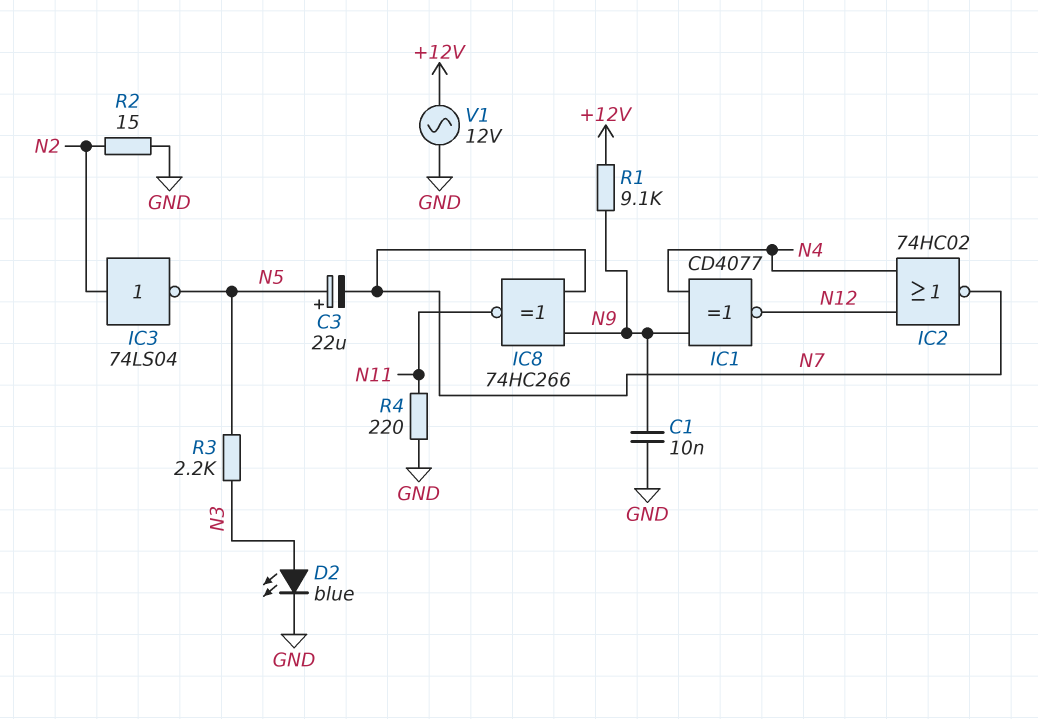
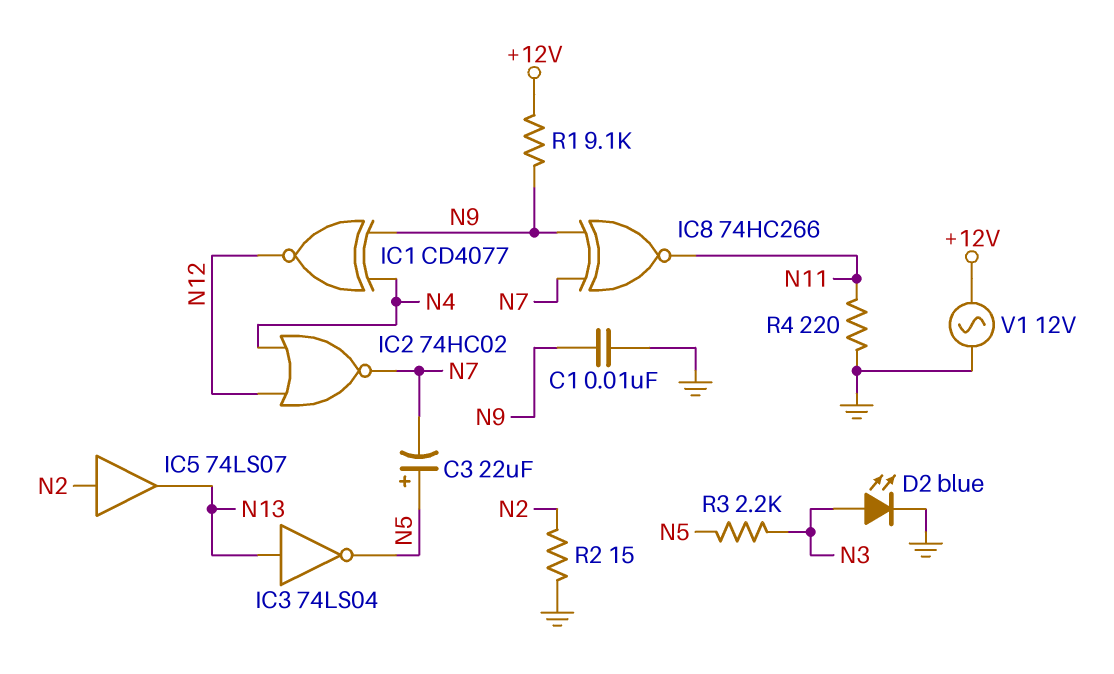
IC3: NOT 74LS04 (in N2, out N5) -> NOT 74LS04 (in N13, out N5)
IC5: none -> buffer 74LS07 (in N2, out N13)

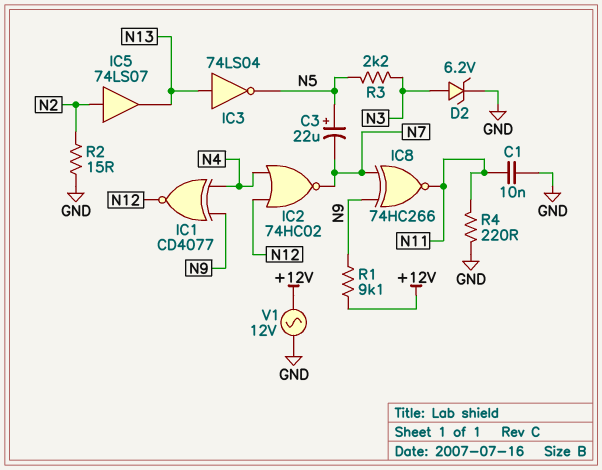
C1: 10nF (GND, N9) -> 10nF (GND, N11)
D2: LED blue (A N3, K GND) -> zener 6.2V (A N3, K GND)

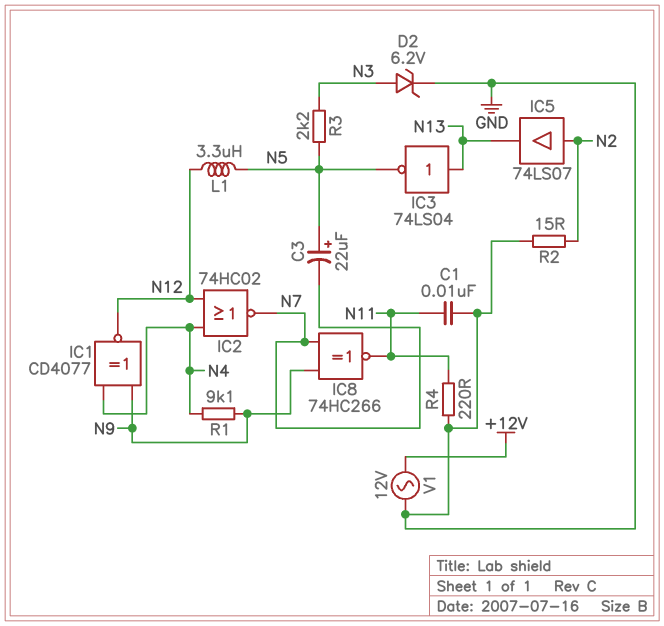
L1: none -> 3.3uH (N5, N12)
R1: 9.1k (+12V, N9) -> 9.1k (N4, N9)

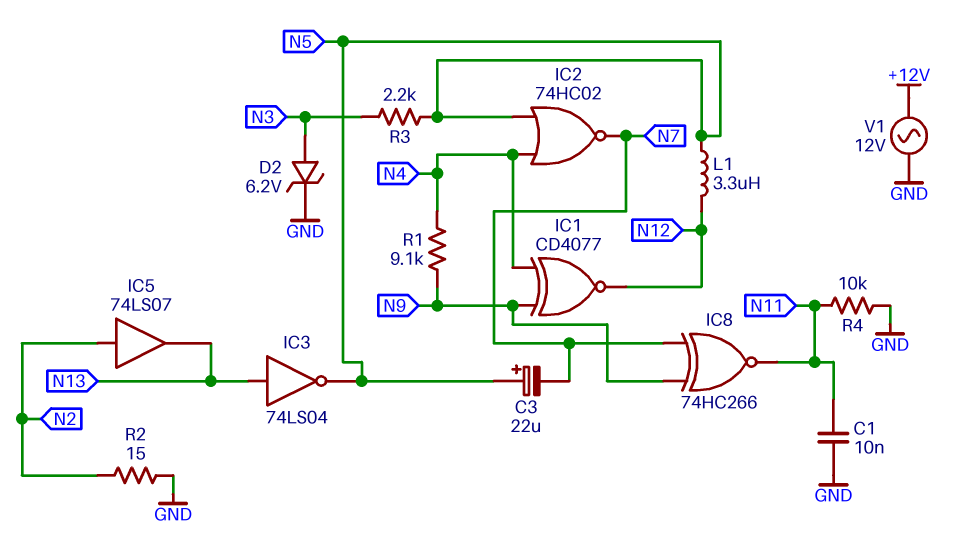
IC2: NOR 74HC02 (in N4, in N12, out N7) -> NOR 74HC02 (in N4, in N5, out N7)
R4: 220 (GND, N11) -> 10k (GND, N11)

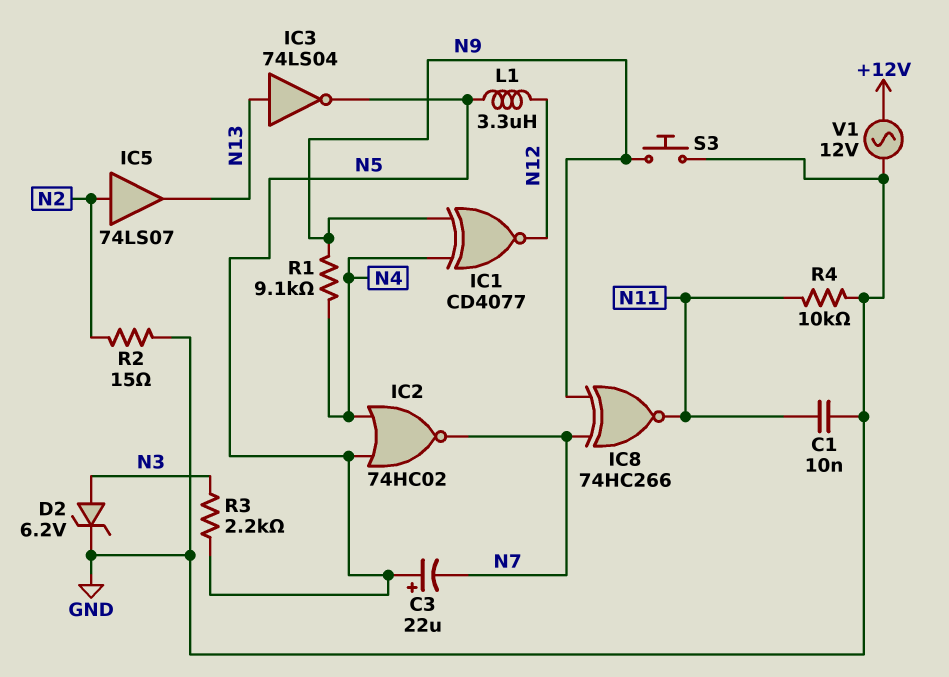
S3: none -> button (GND, N9)

